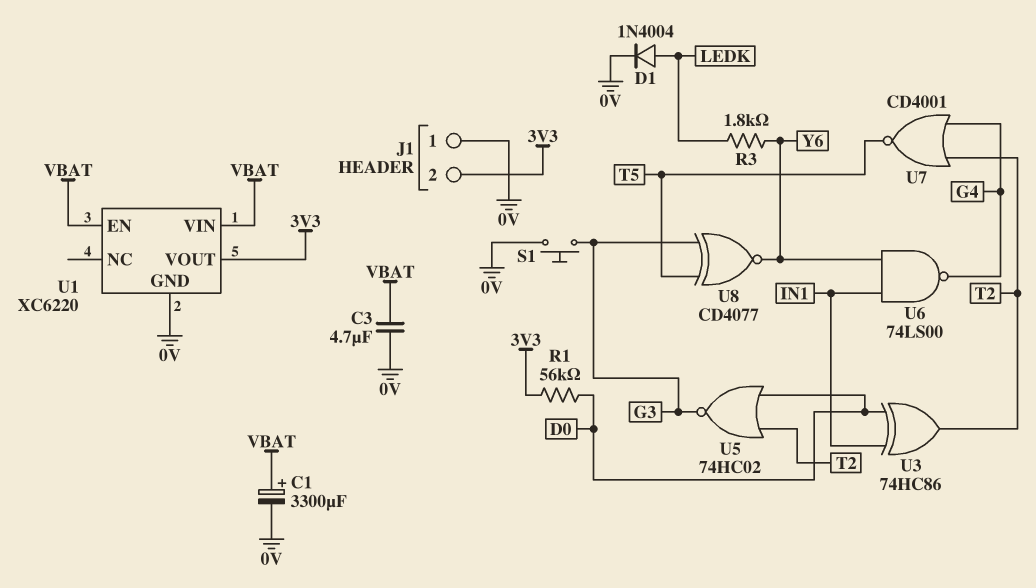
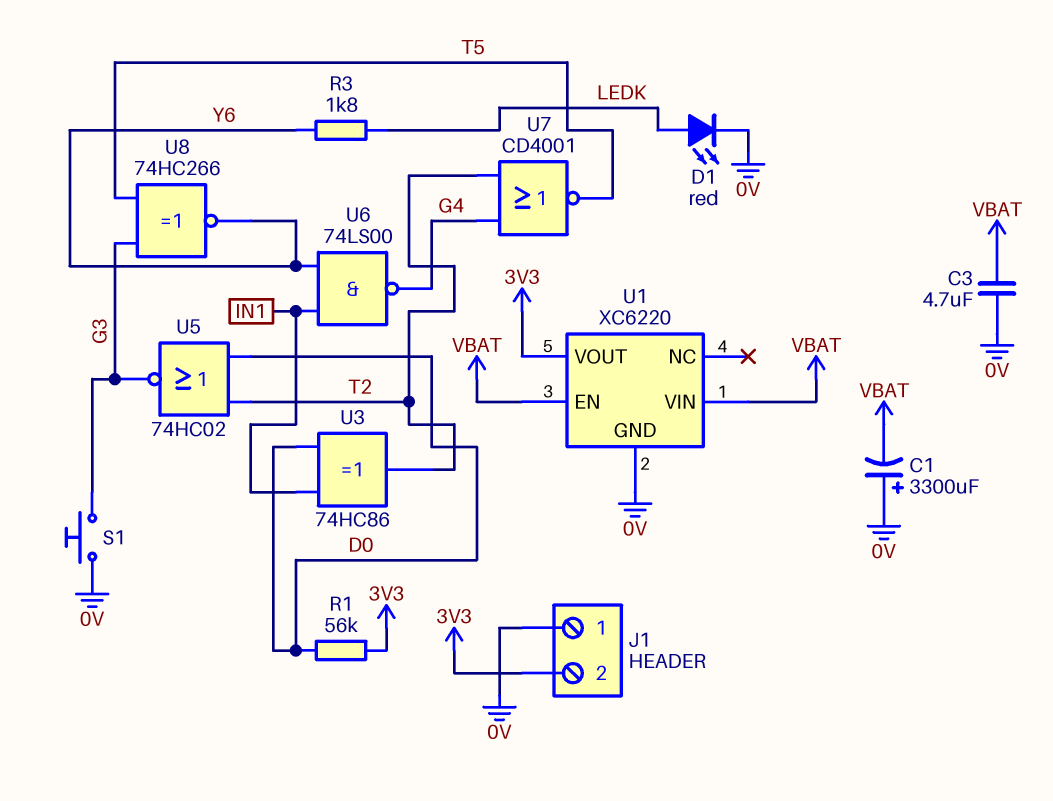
C1: 3300uF (plus VBAT, minus 0V) -> 3300uF (plus 0V, minus VBAT)
D1: diode 1N4004 (A LEDK, K 0V) -> LED red (A LEDK, K 0V)
U8: XNOR CD4077 (in G3, in T5, out Y6) -> XNOR 74HC266 (in G3, in T5, out Y6)

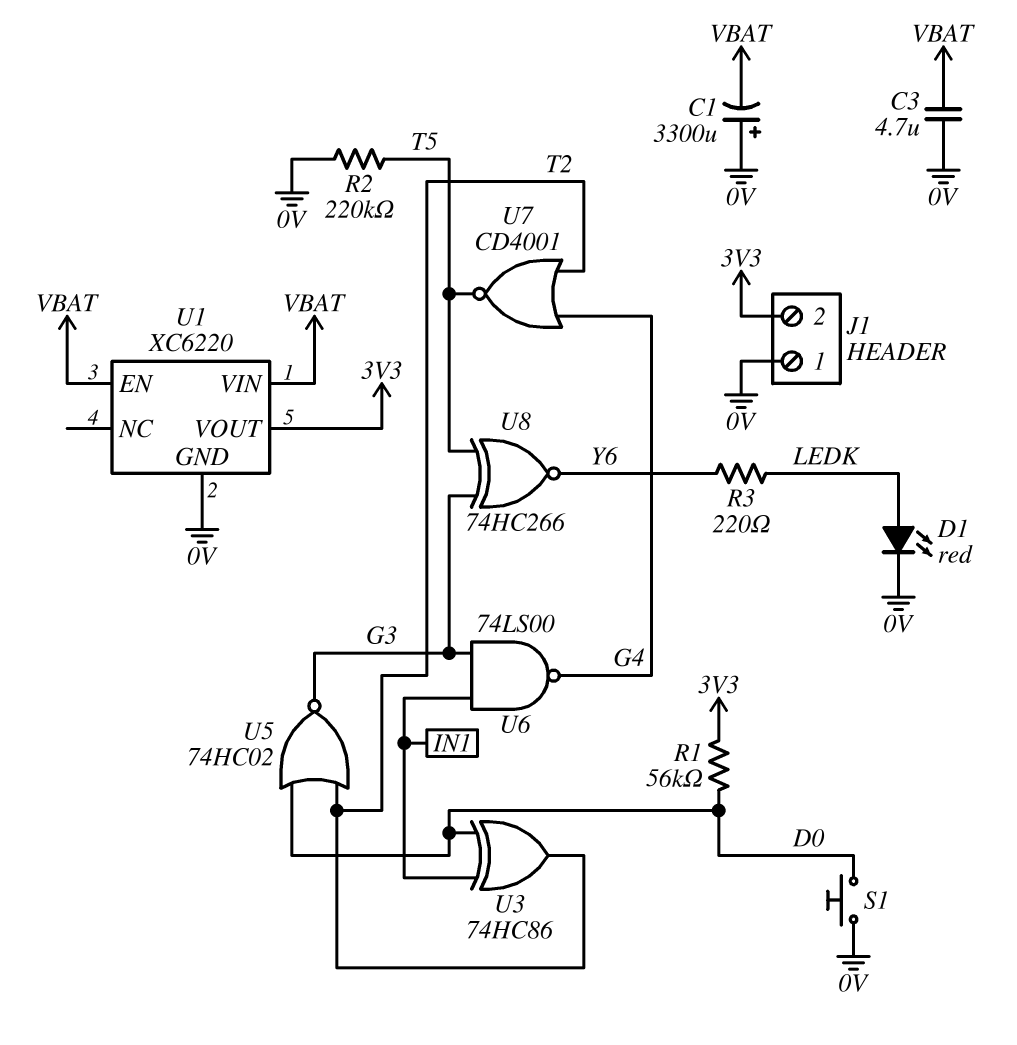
R2: none -> 220k (0V, T5)
R3: 1.8k (LEDK, Y6) -> 220 (LEDK, Y6)
S1: button (0V, G3) -> button (0V, D0)
U6: NAND 74LS00 (in IN1, in Y6, out G4) -> NAND 74LS00 (in G3, in IN1, out G4)

